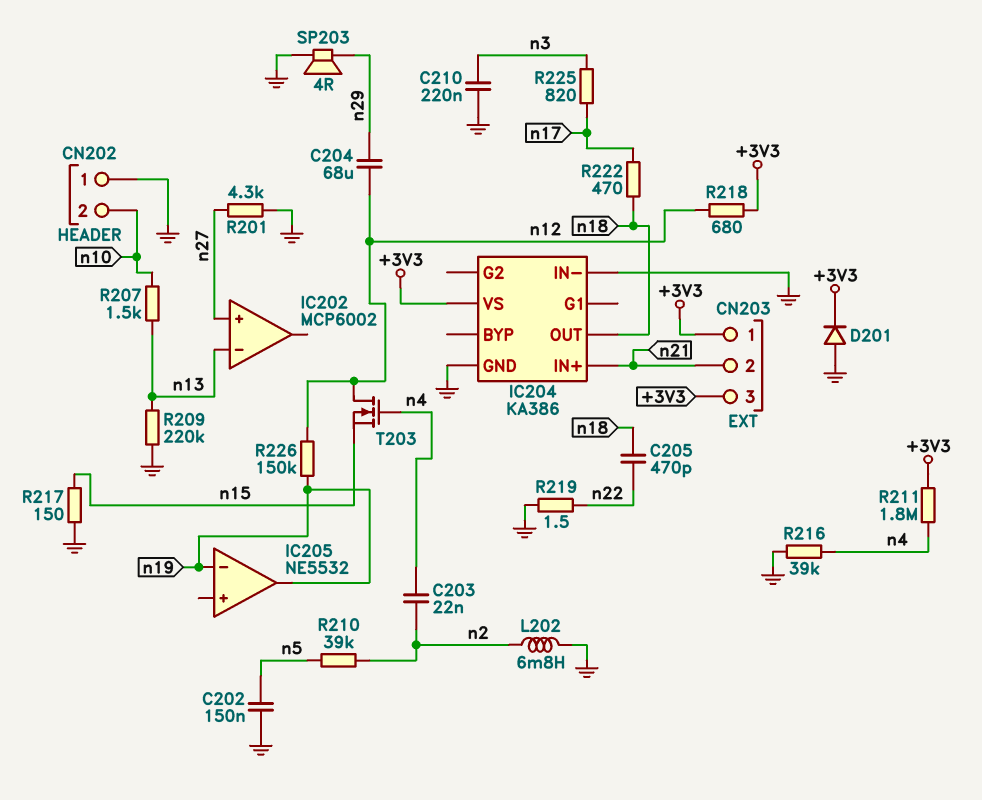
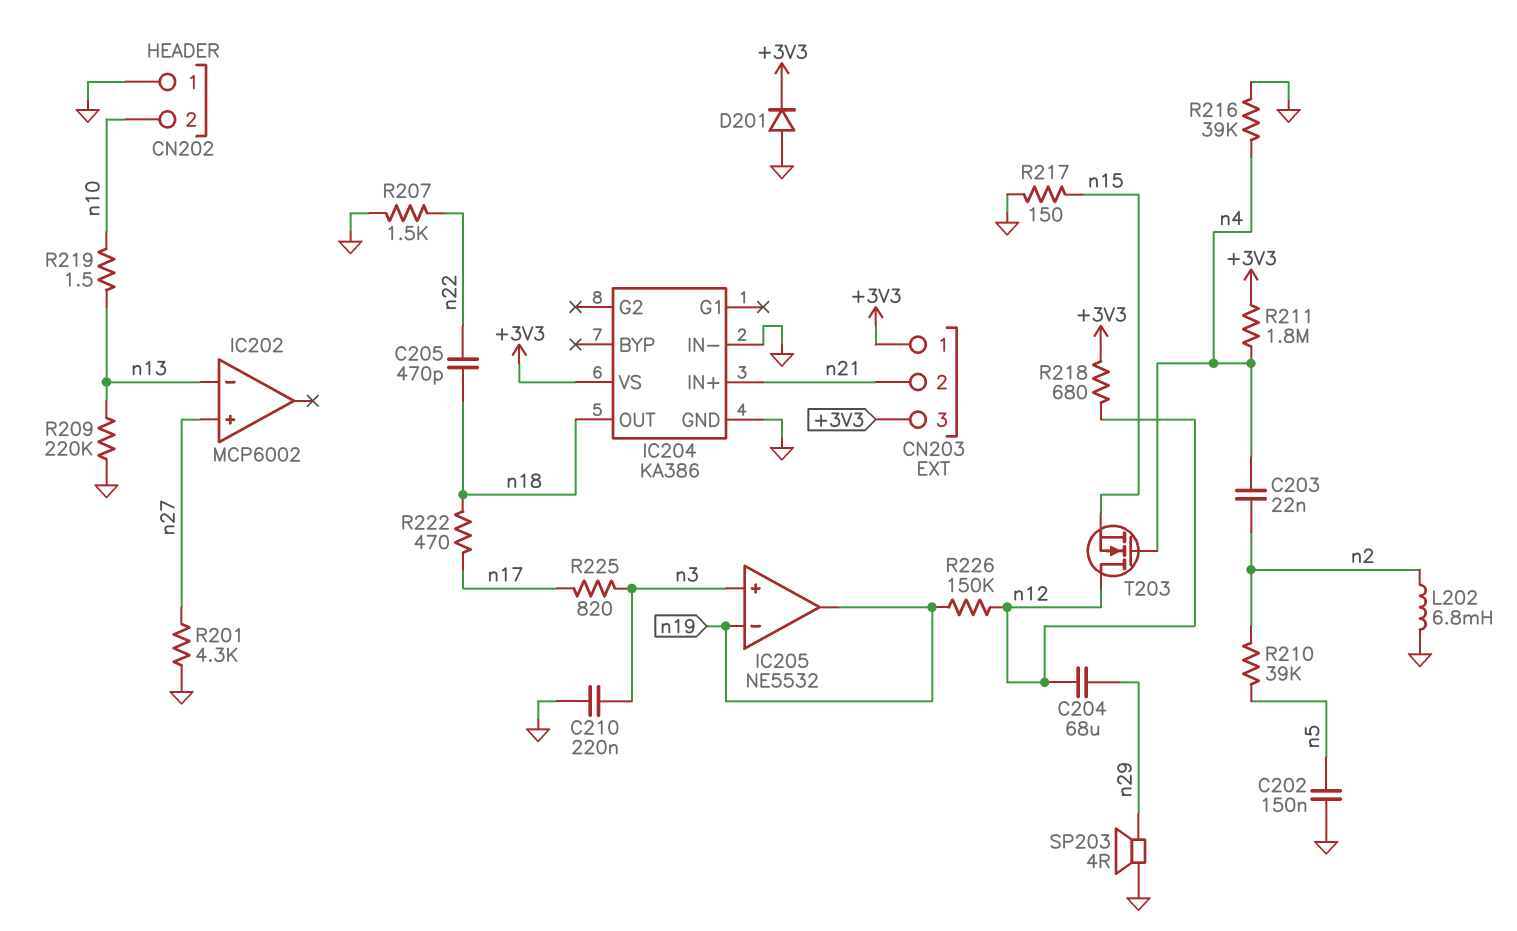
IC205 pin in+: none -> n3
R207: 1.5k (n10, n13) -> 1.5k (GND, n22)
R219: 1.5 (GND, n22) -> 1.5 (n10, n13)

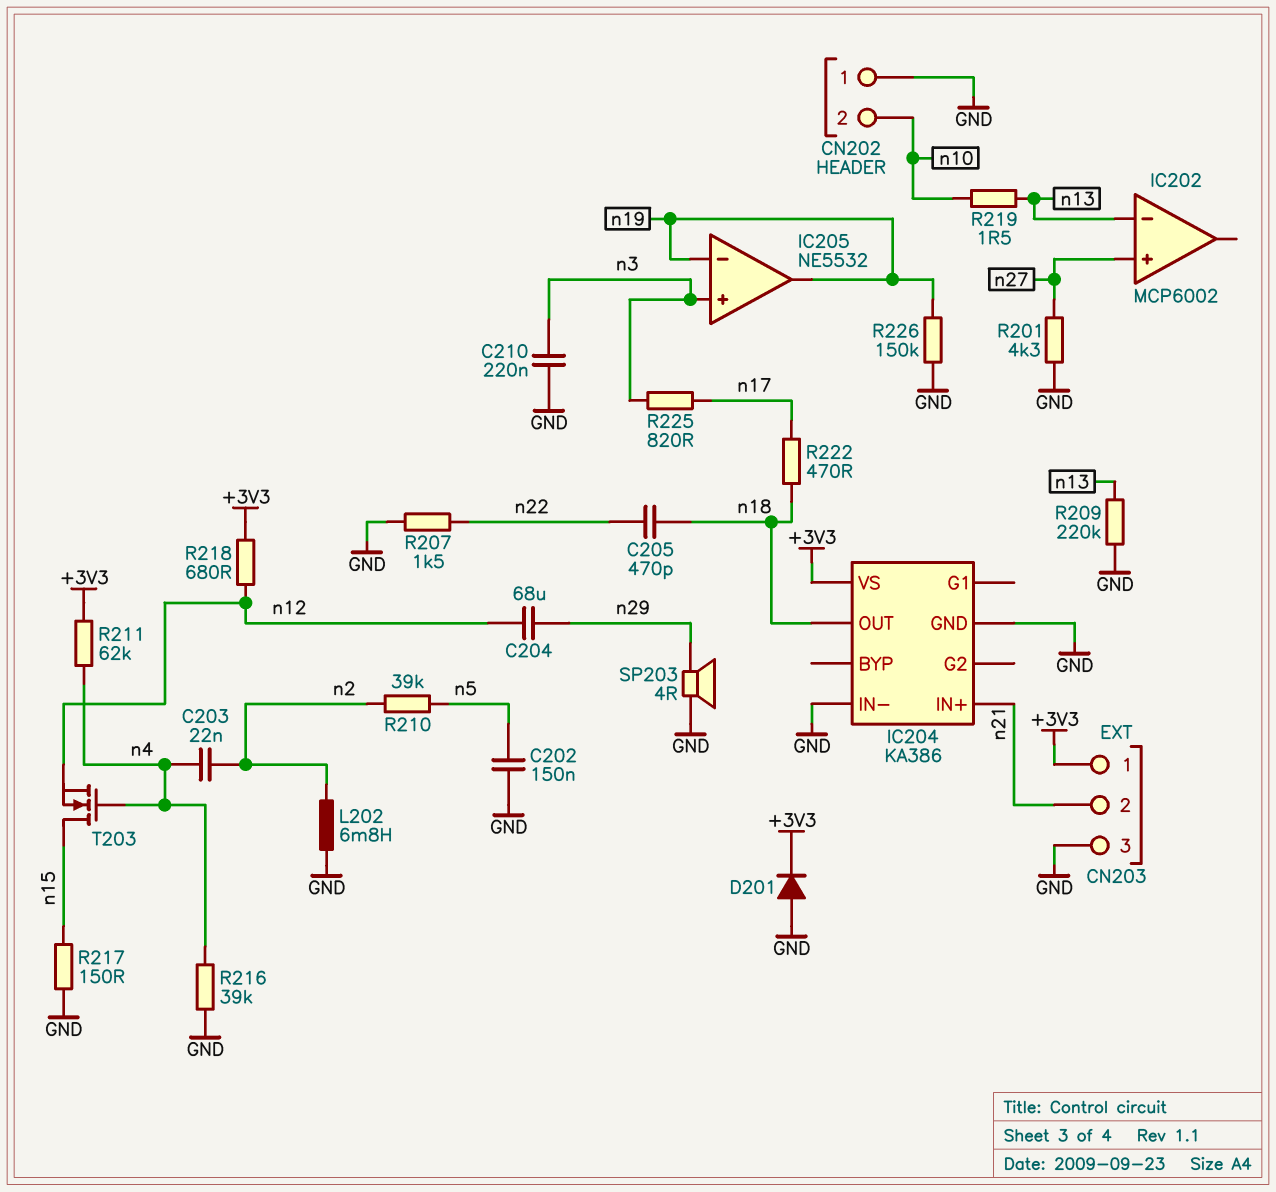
CN203 pin 3: +3V3 -> GND
R211: 1.8M (+3V3, n4) -> 62k (+3V3, n4)
R226: 150k (n12, n19) -> 150k (GND, n19)
T203: NMOS (G n4, D n12, S n15) -> NMOS (G n4, D n15, S n12)

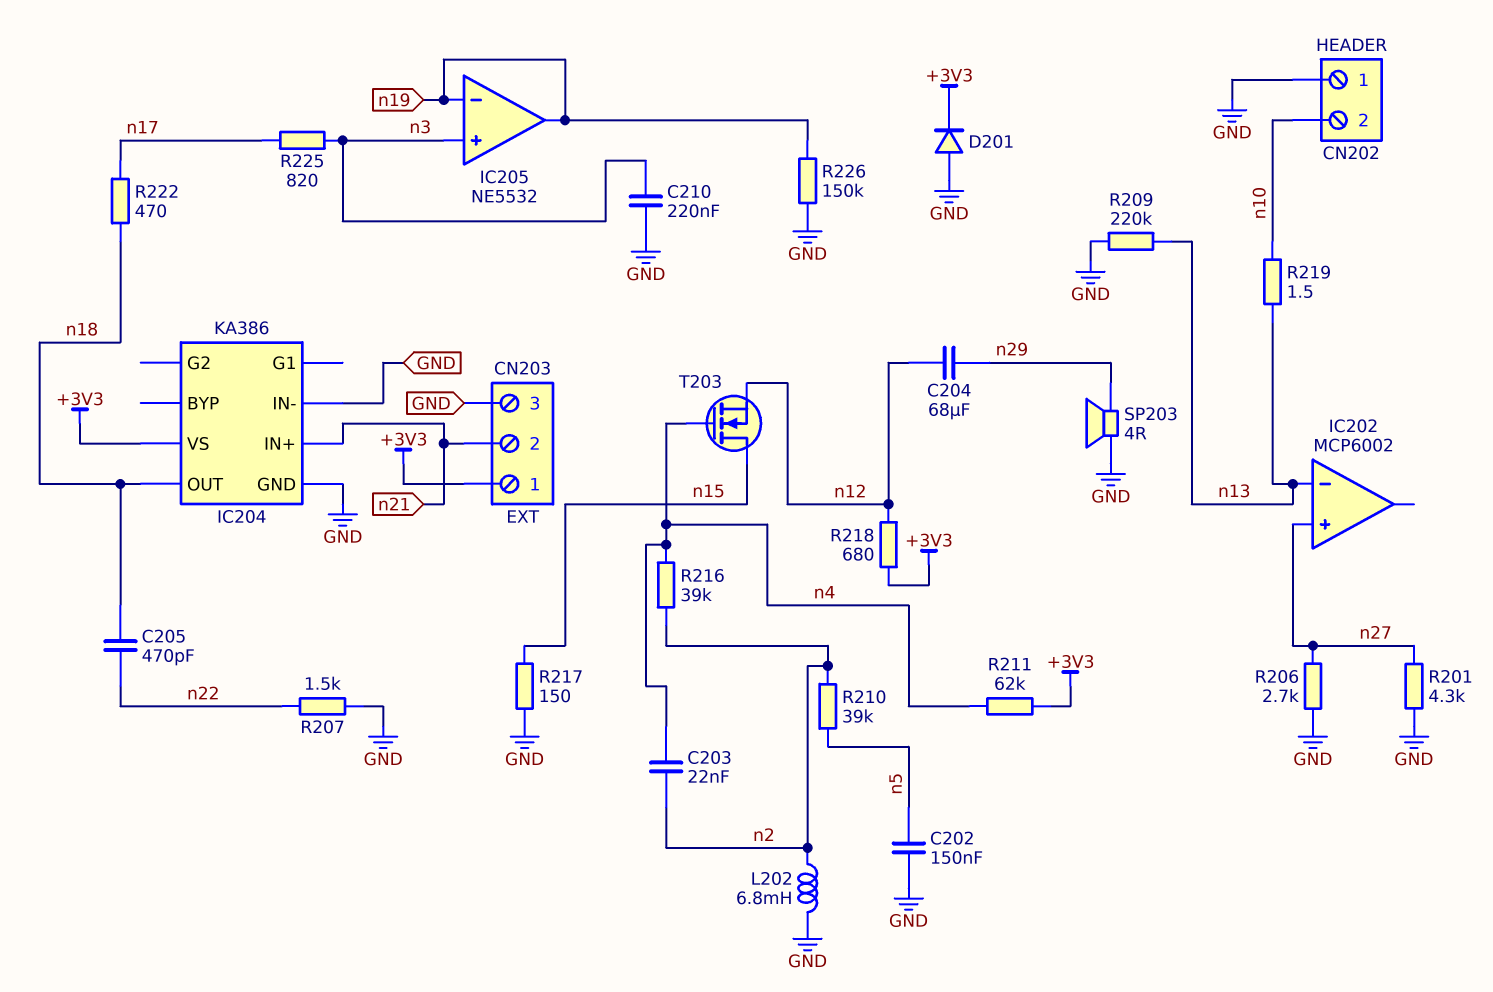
R206: none -> 2.7k (GND, n27)
R216: 39k (GND, n4) -> 39k (n2, n4)

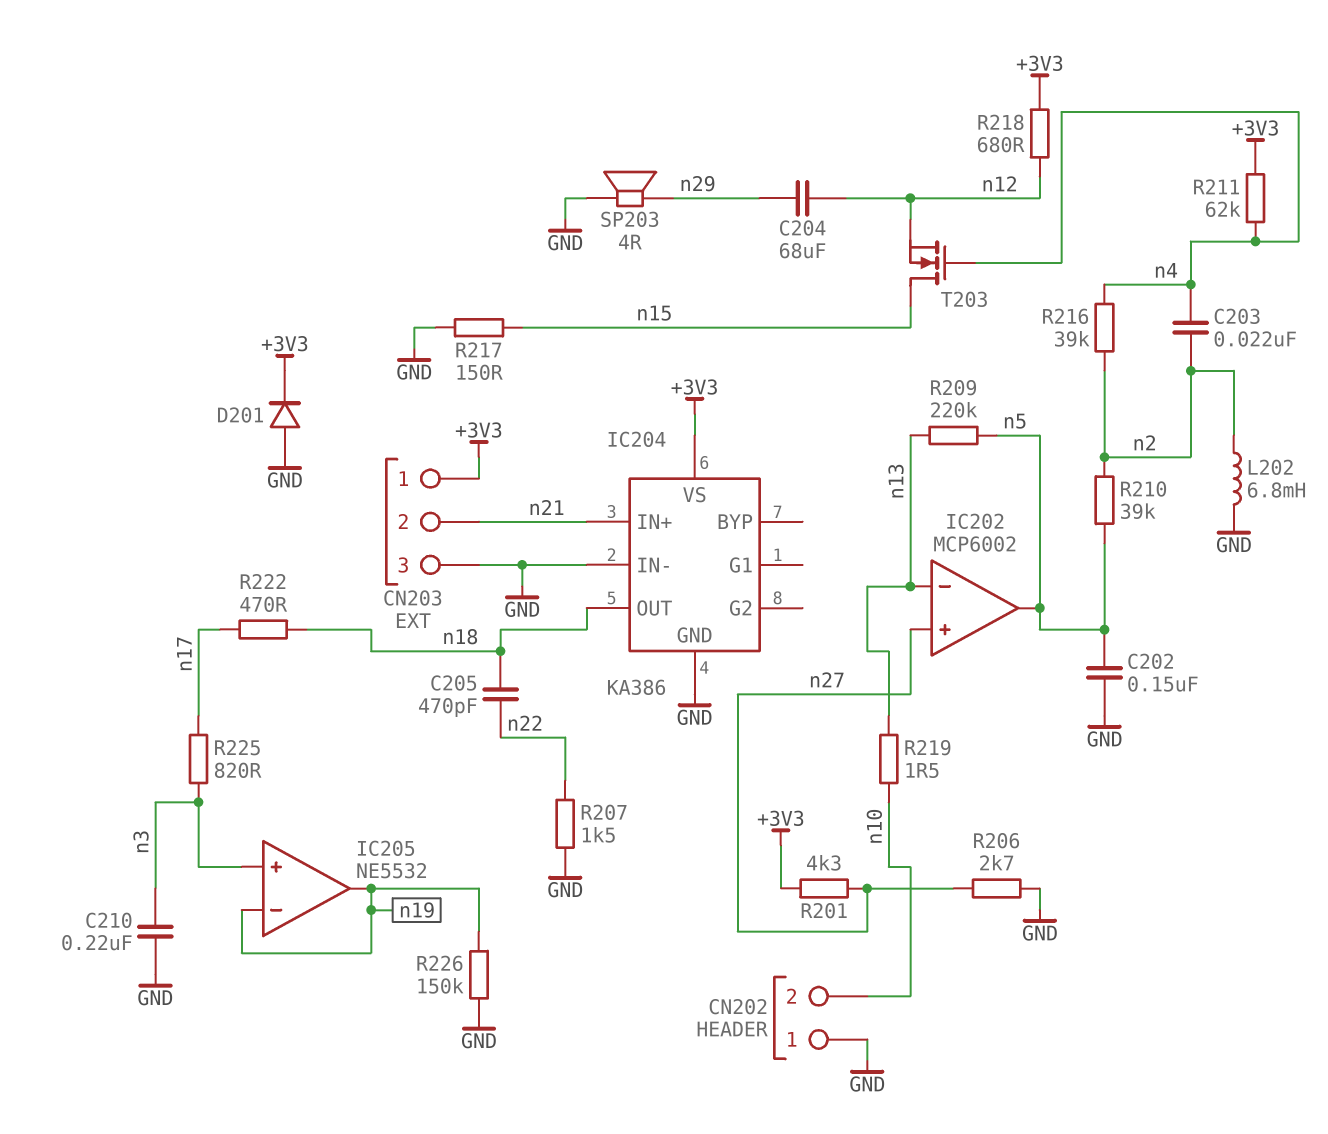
IC202 pin out: none -> n5
R201: 4.3k (GND, n27) -> 4.3k (+3V3, n27)
R209: 220k (GND, n13) -> 220k (n5, n13)

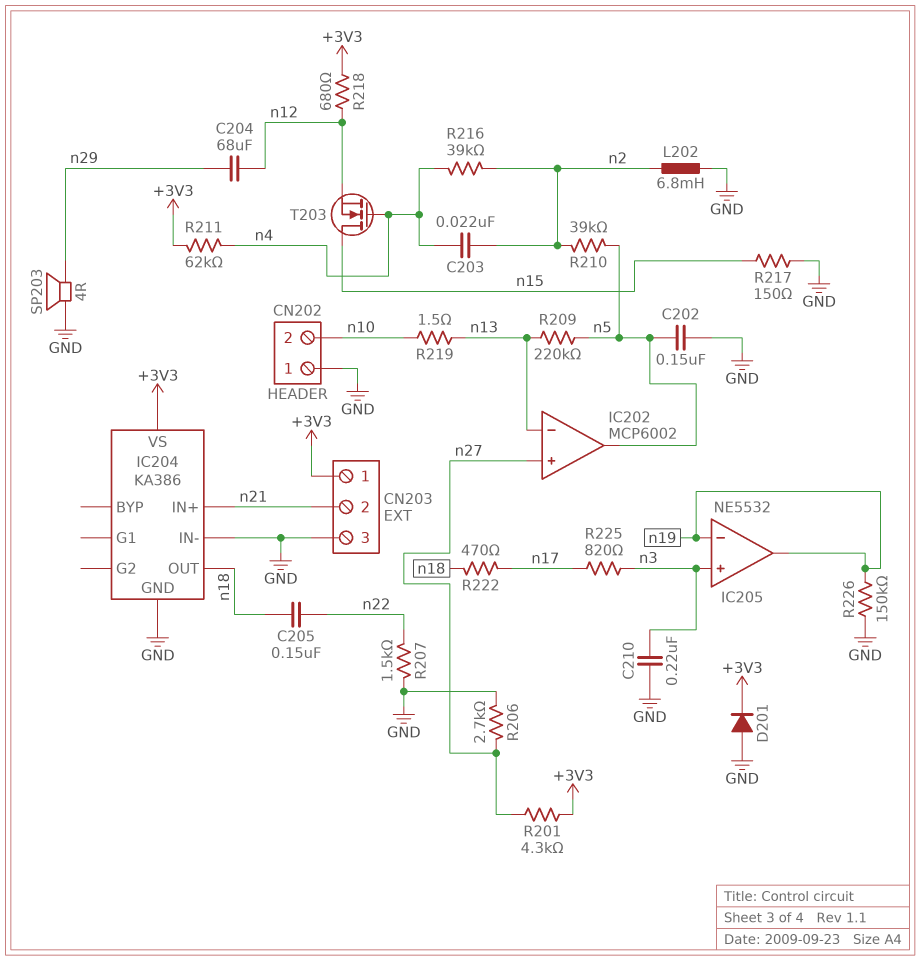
C205: 470pF (n18, n22) -> 150nF (n18, n22)

